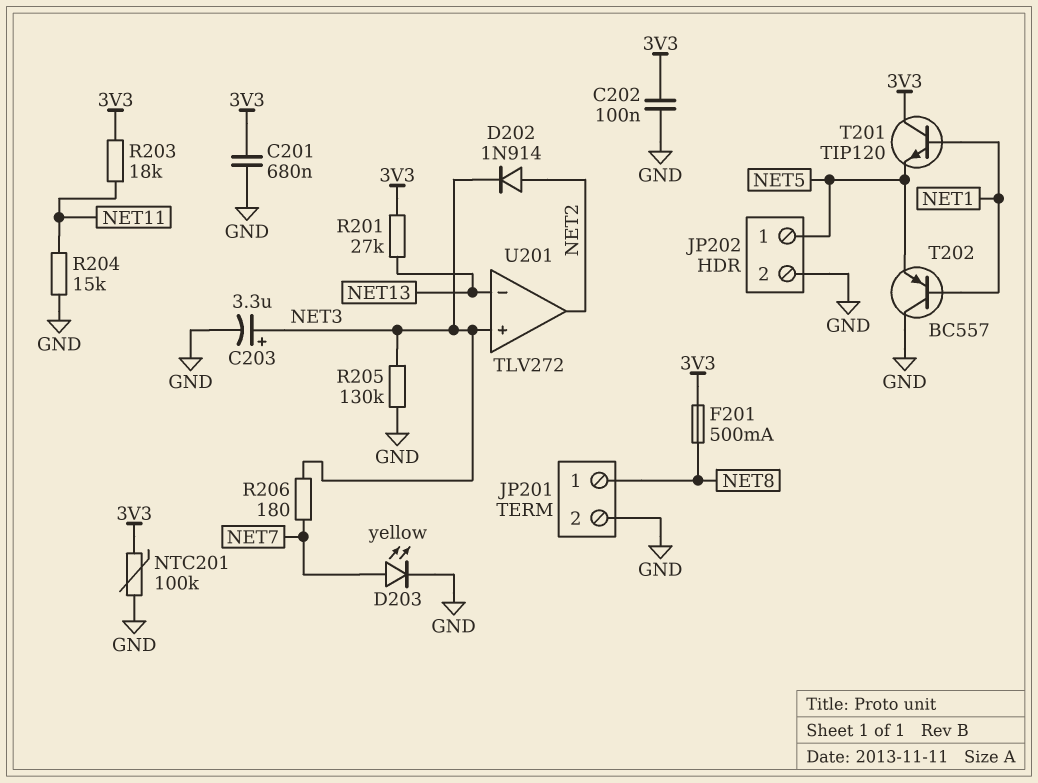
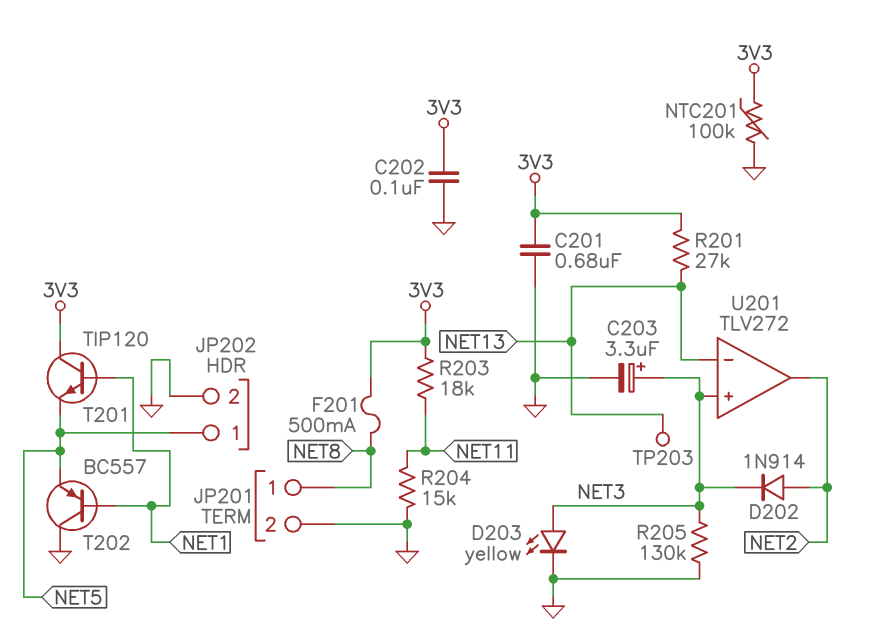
D203: LED yellow (A NET7, K GND) -> LED yellow (A NET3, K GND)
R206: 180 (NET3, NET7) -> none
TP203: none -> test point (NET13)

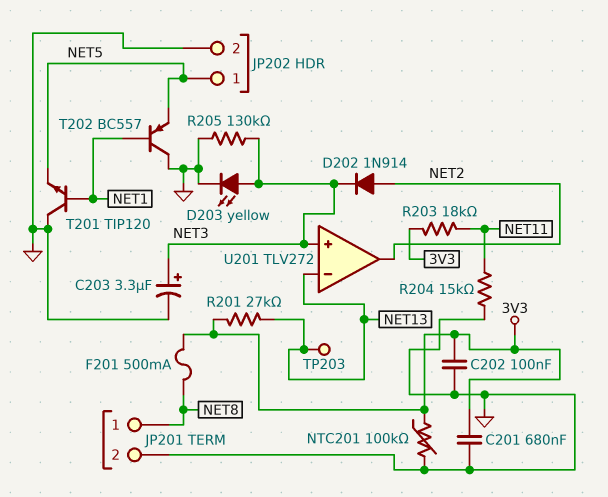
T201: NPN TIP120 (B NET1, C 3V3, E NET5) -> NPN TIP120 (B NET1, C GND, E NET5)

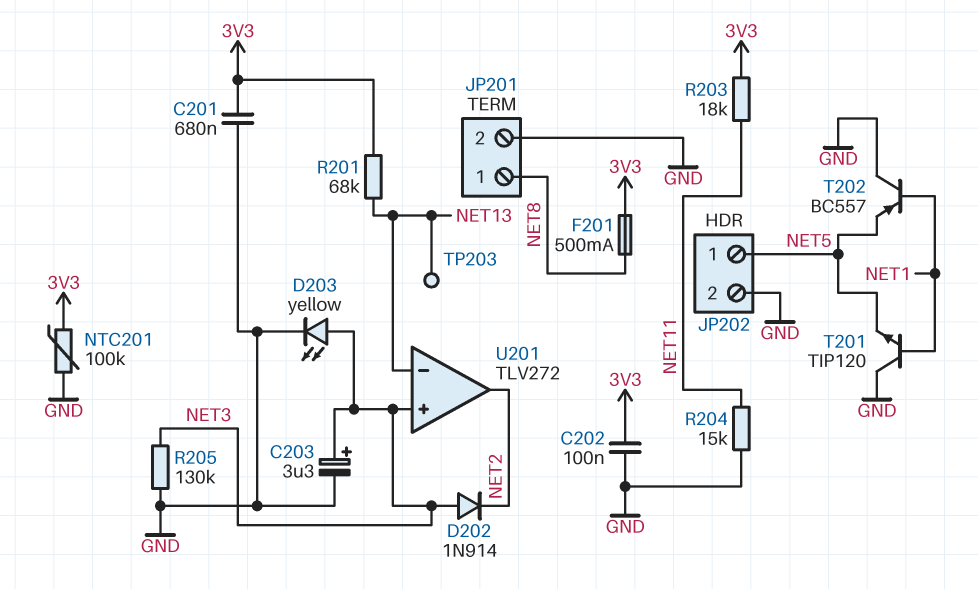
D202: diode 1N914 (A NET2, K NET3) -> diode 1N914 (A NET3, K NET2)
R201: 27k (3V3, NET13) -> 68k (3V3, NET13)

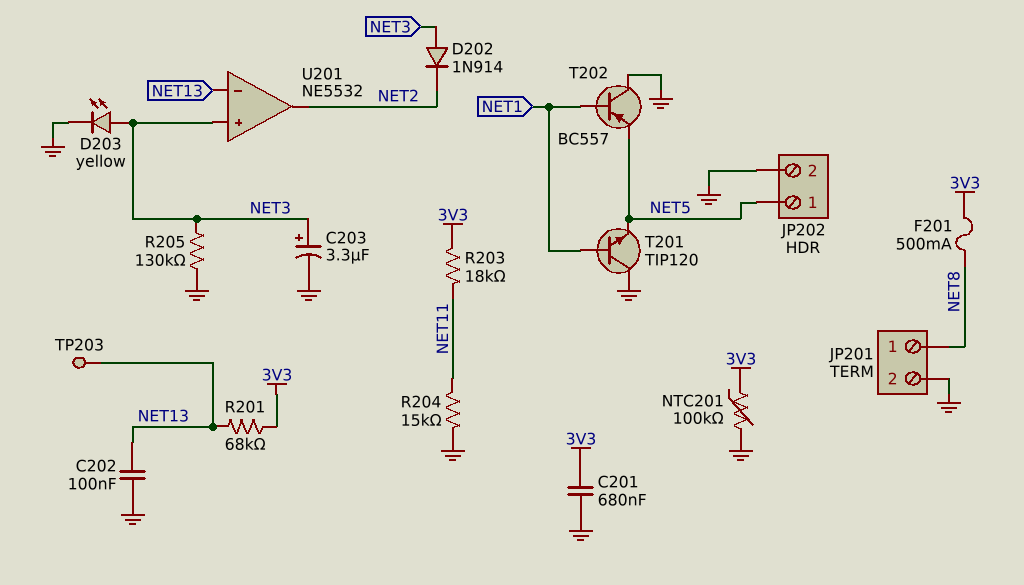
C202: 100nF (3V3, GND) -> 100nF (GND, NET13)
U201: TLV272 -> NE5532

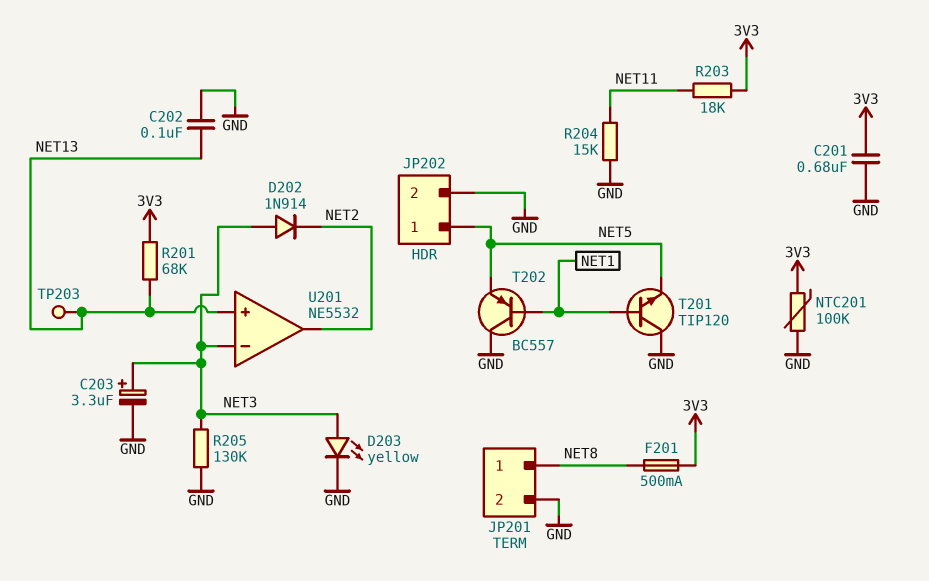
U201 pin in+: NET3 -> NET13
U201 pin in-: NET13 -> NET3

